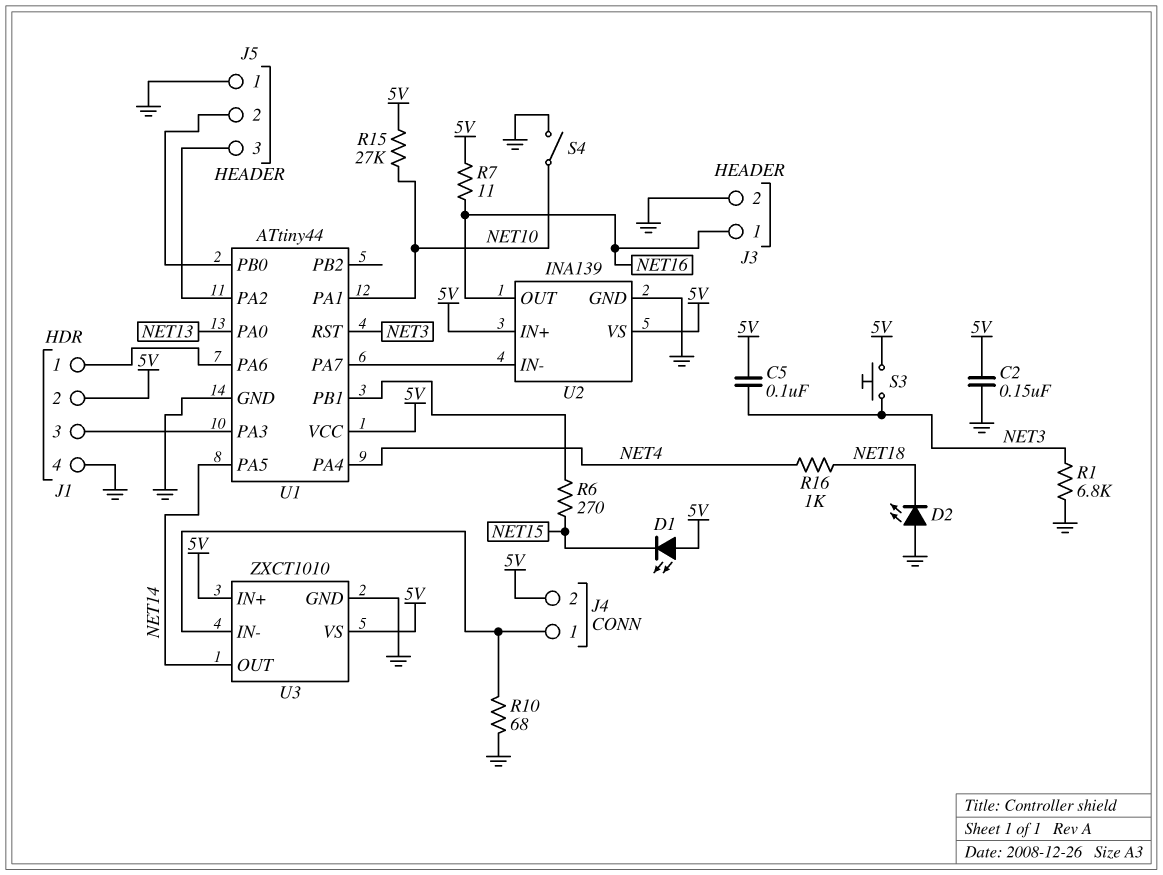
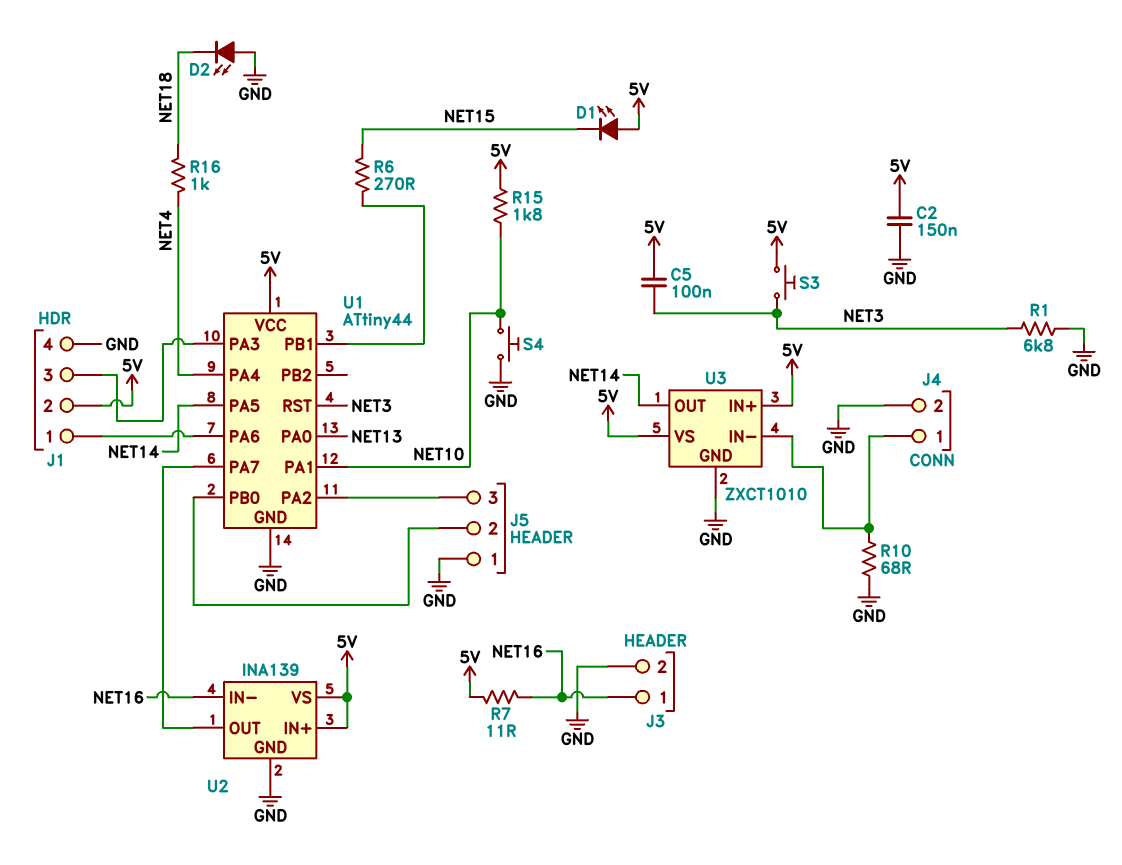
J4 pin 2: 5V -> GND
R15: 27k (5V, NET10) -> 1.8k (5V, NET10)
S4: switch (GND, NET10) -> button (GND, NET10)
U2 pin IN-: U1/PA7 -> NET16
U2 pin OUT: NET16 -> U1/PA7

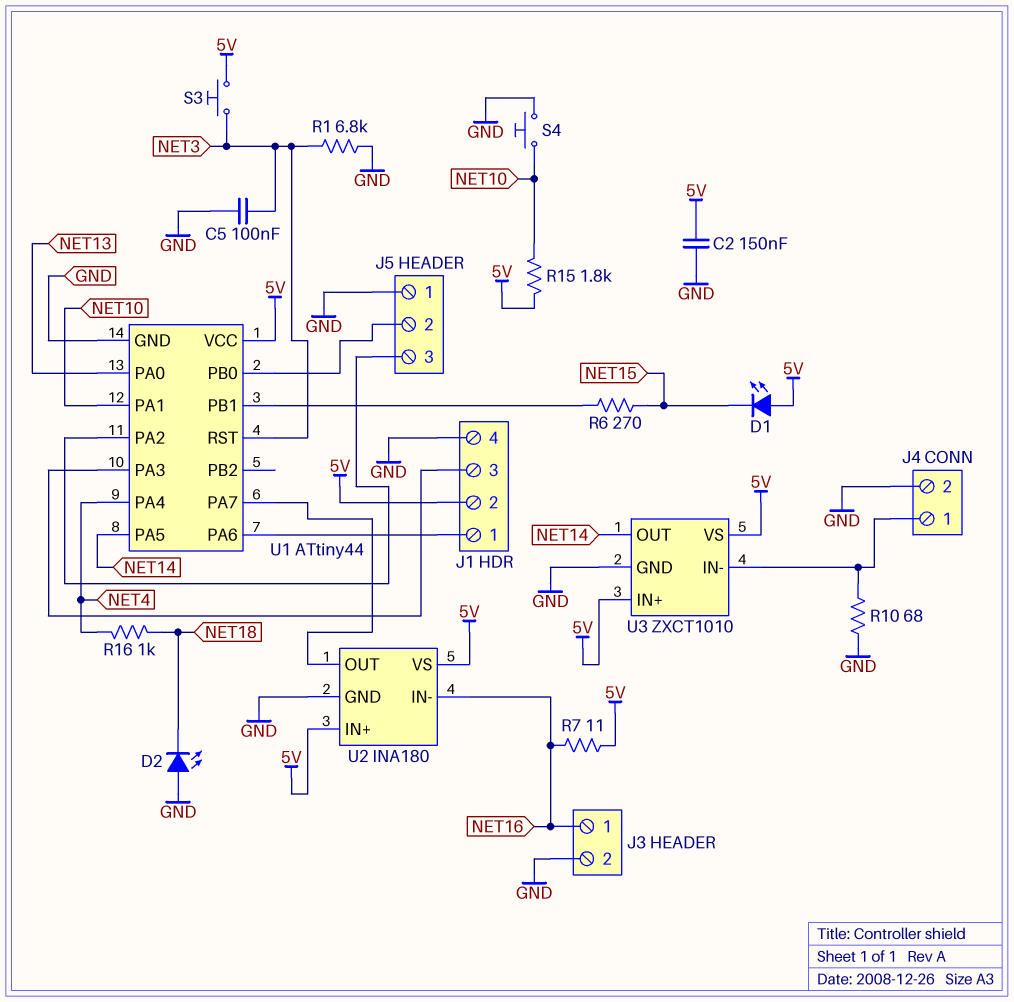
C5: 100nF (5V, NET3) -> 100nF (GND, NET3)
U2: INA139 -> INA180

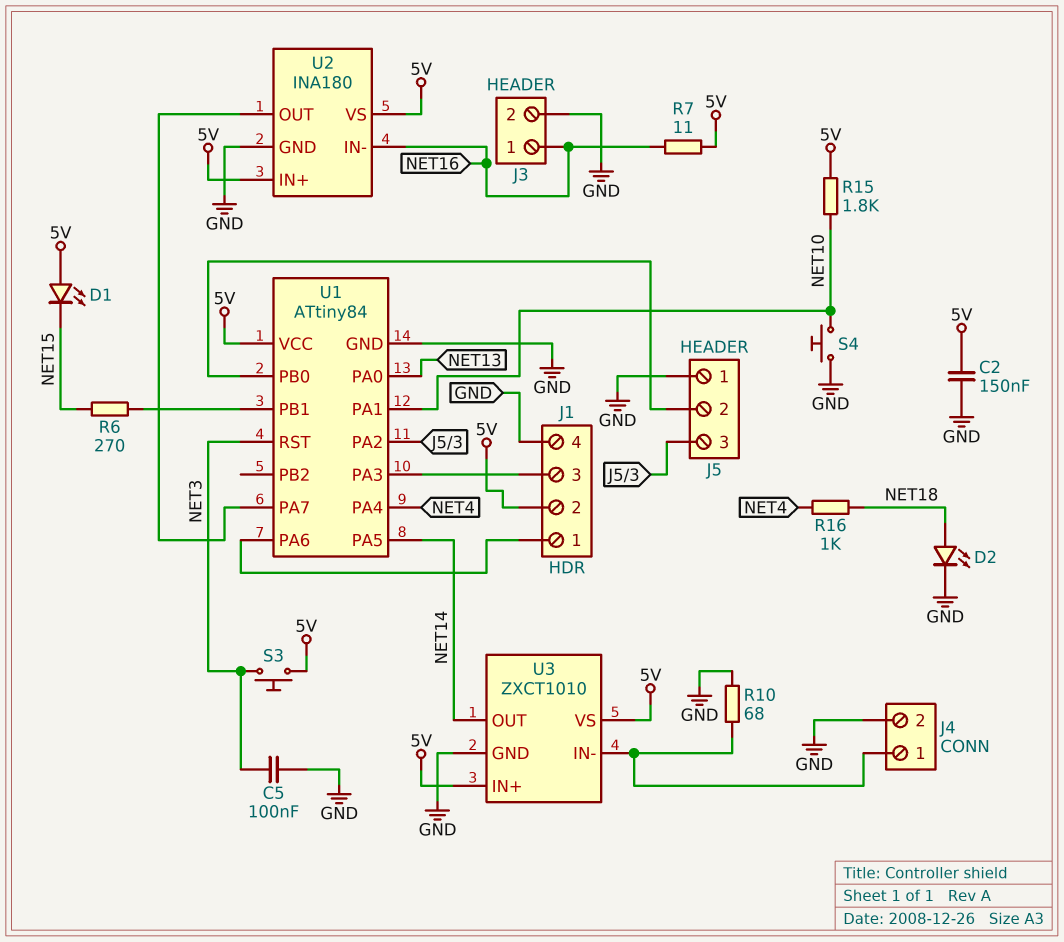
D2: LED (A GND, K NET18) -> LED (A NET18, K GND)
R1: 6.8k (GND, NET3) -> none
U1: ATtiny44 -> ATtiny84

